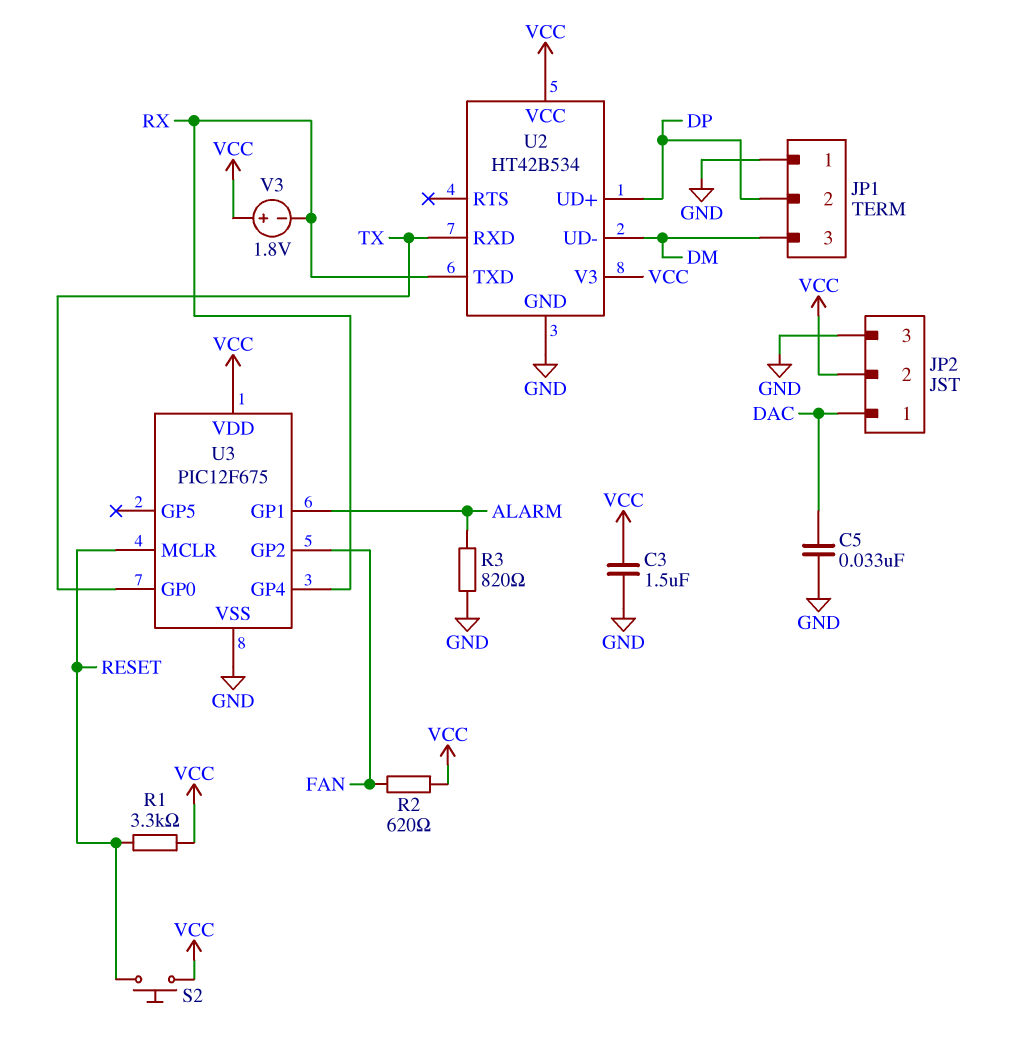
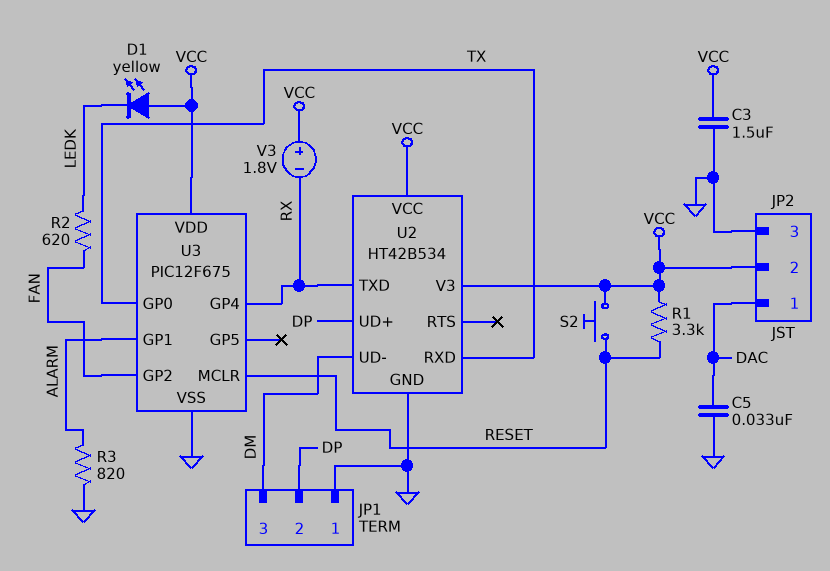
D1: none -> LED yellow (A VCC, K LEDK)
R2: 620 (FAN, VCC) -> 620 (FAN, LEDK)

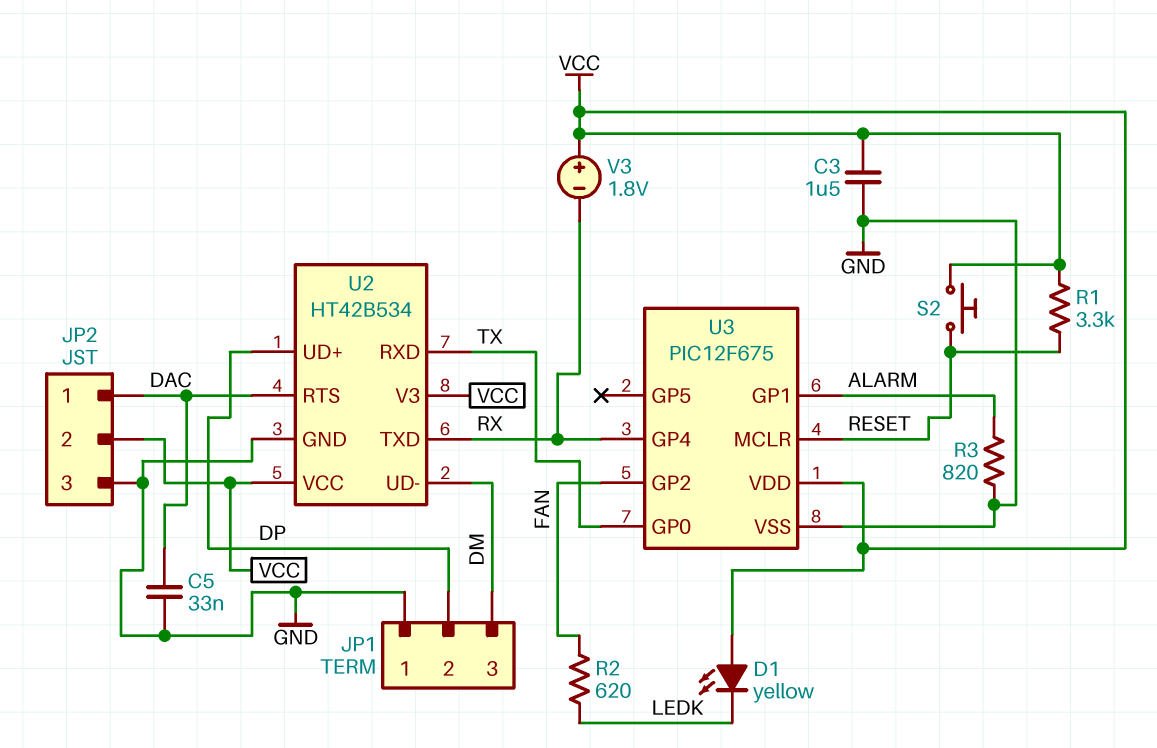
U2 pin RTS: none -> DAC

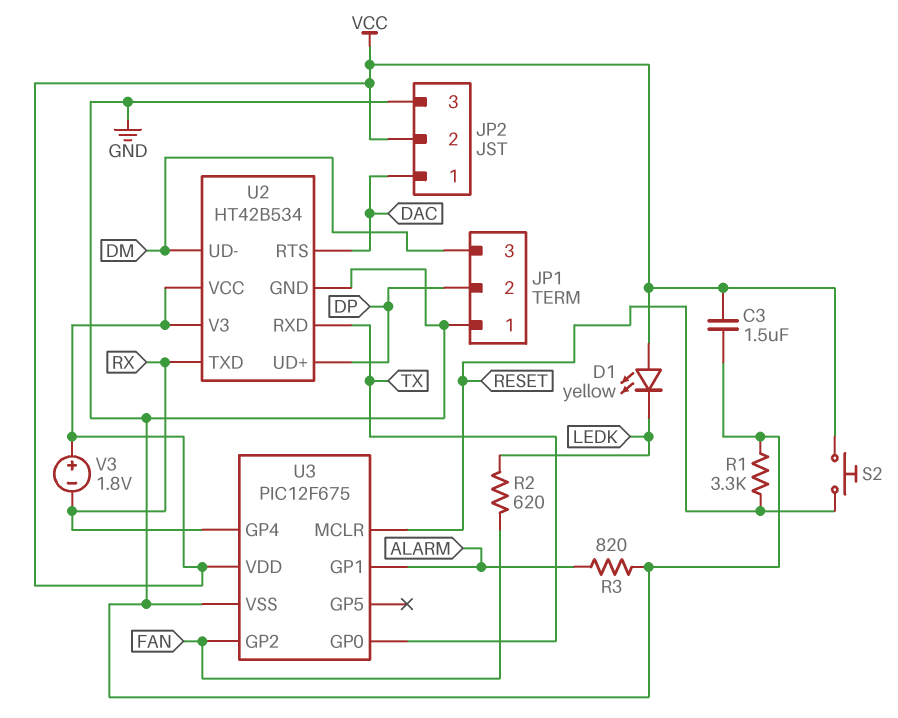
C5: 33nF (DAC, GND) -> none
R1: 3.3k (RESET, VCC) -> 3.3k (GND, RESET)

